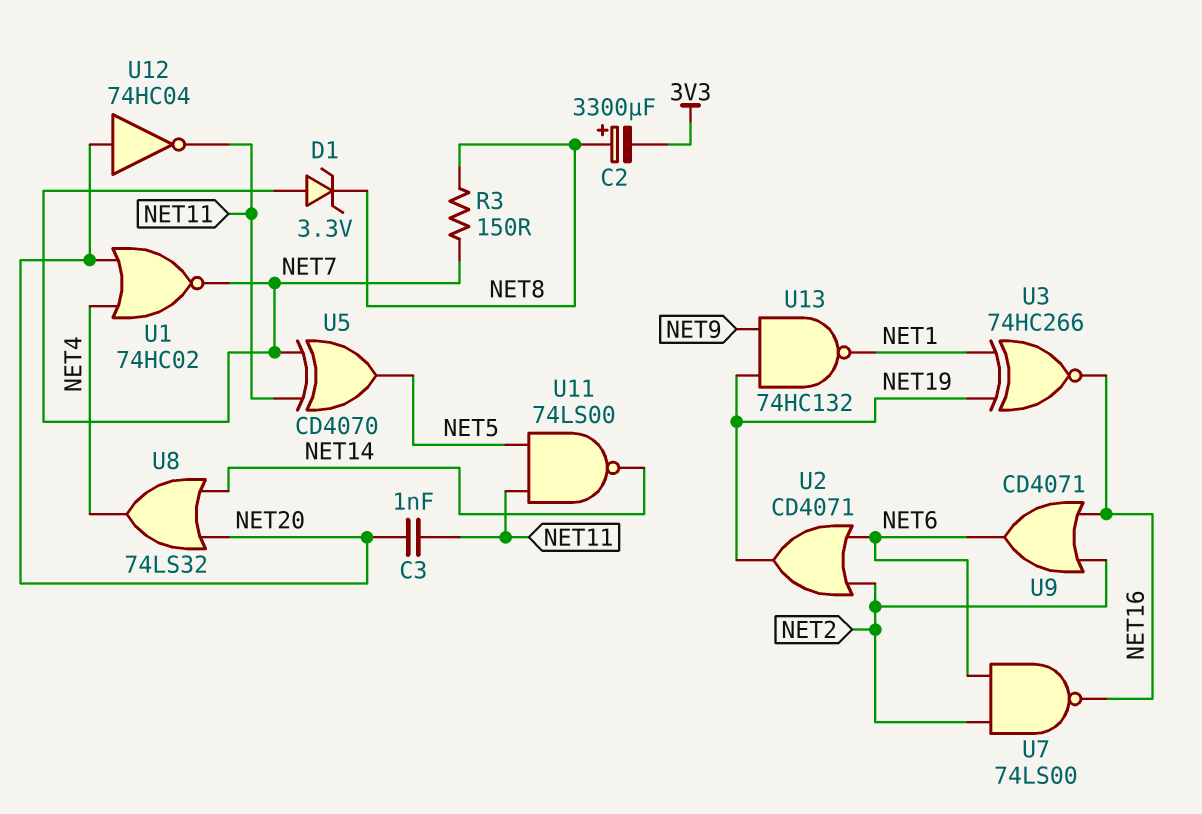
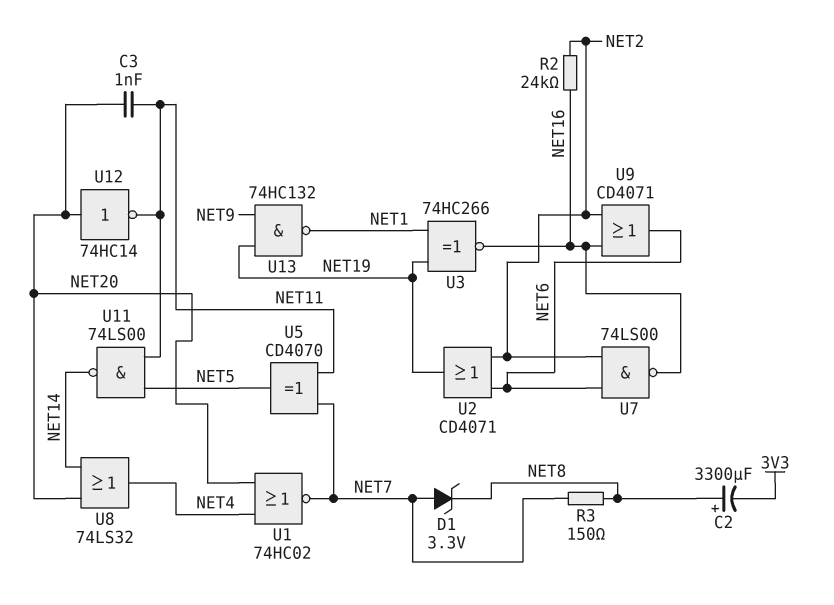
R2: none -> 24k (NET2, NET16)
U12: NOT 74HC04 (in NET20, out NET11) -> NOT 74HC14 (in NET20, out NET11)

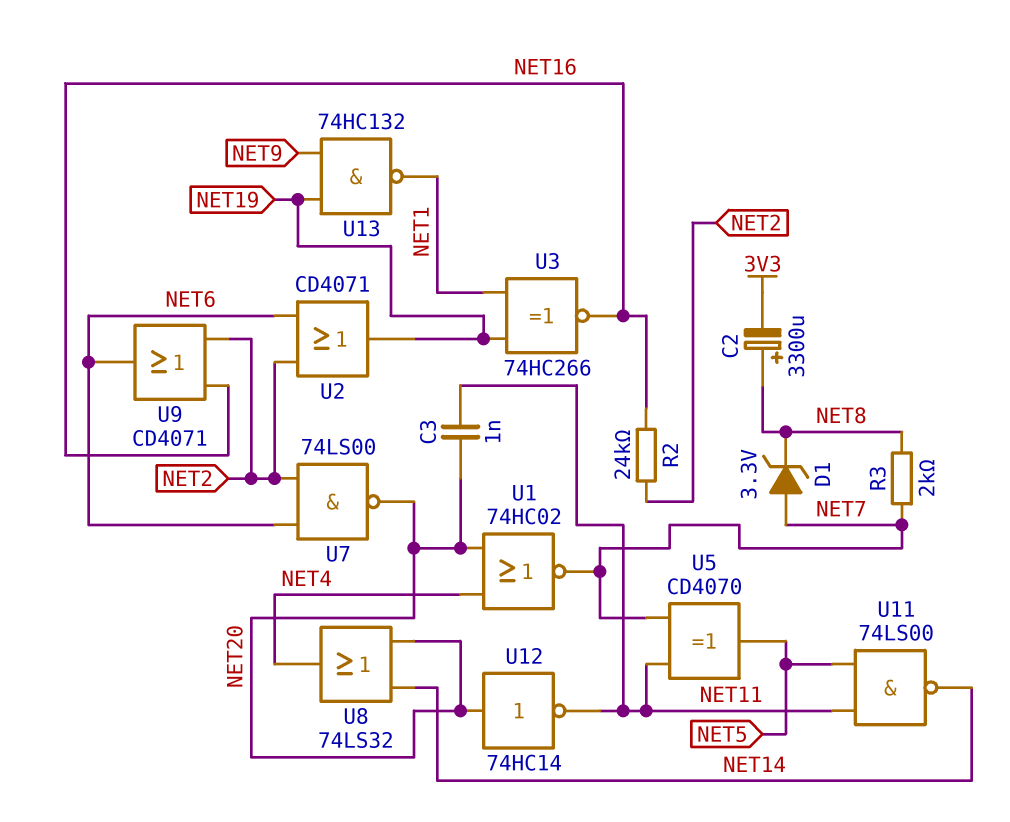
R3: 150 (NET7, NET8) -> 2k (NET7, NET8)
U7: NAND 74LS00 (in NET2, in NET6, out NET16) -> NAND 74LS00 (in NET2, in NET6, out NET20)

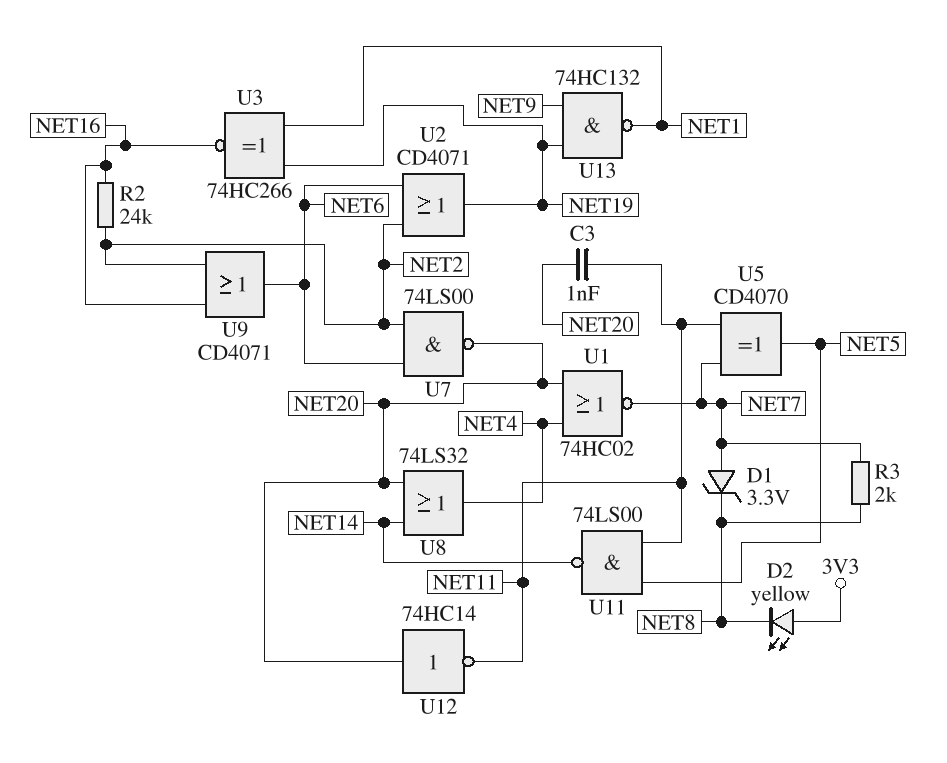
C2: 3300uF (plus NET8, minus 3V3) -> none
D2: none -> LED yellow (A 3V3, K NET8)

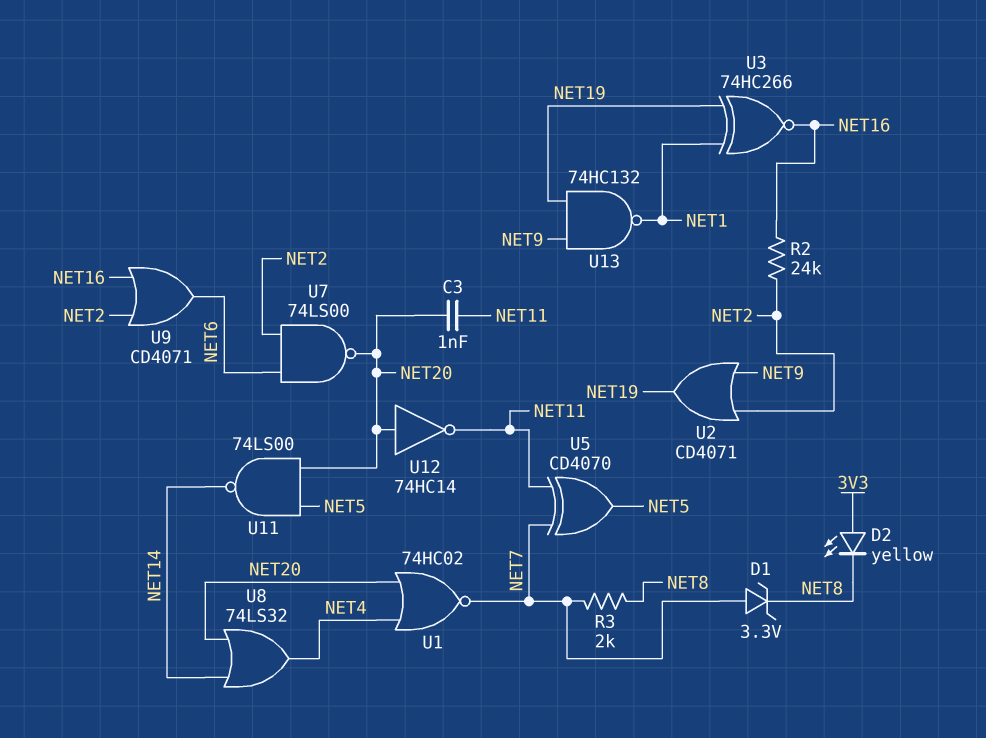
U2: OR CD4071 (in NET2, in NET6, out NET19) -> OR CD4071 (in NET2, in NET9, out NET19)
U11: NAND 74LS00 (in NET5, in NET11, out NET14) -> NAND 74LS00 (in NET5, in NET20, out NET14)

